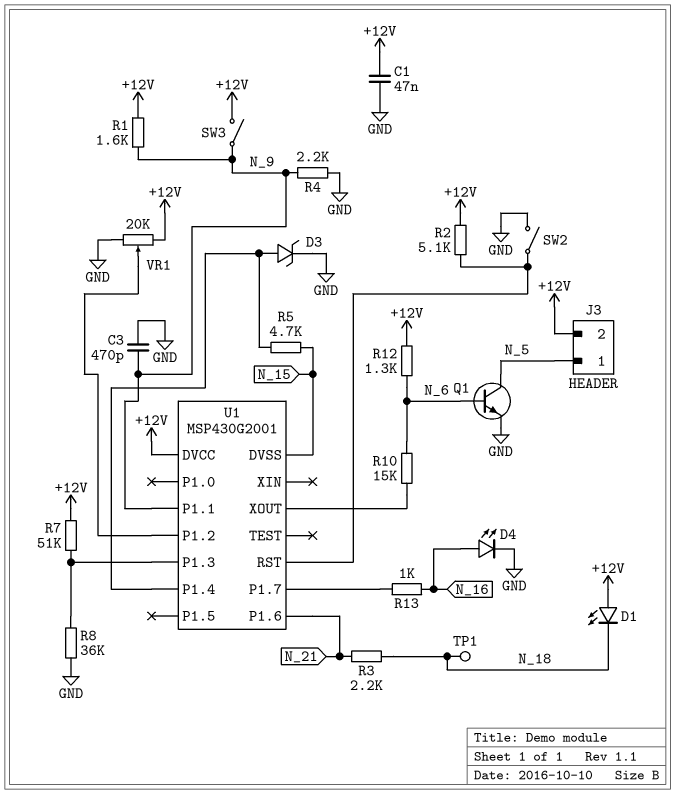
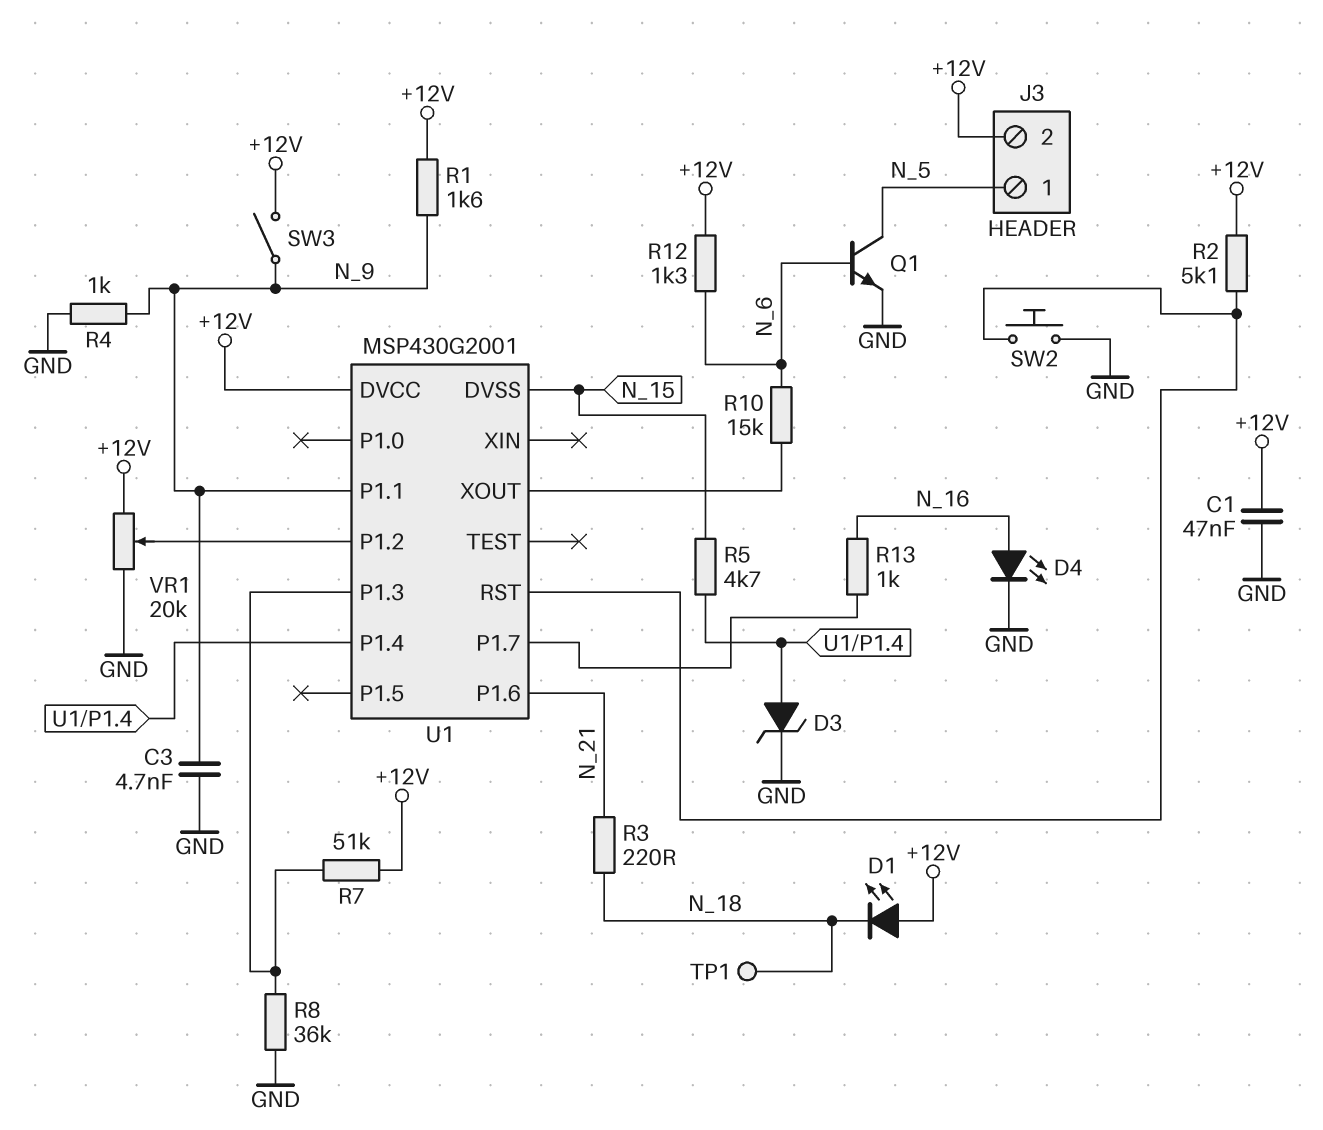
C3: 470pF (GND, N_9) -> 4.7nF (GND, N_9)
R3: 2.2k (N_18, N_21) -> 220 (N_18, N_21)
R4: 2.2k (GND, N_9) -> 1k (GND, N_9)
SW2: switch (GND, U1/RST) -> button (GND, U1/RST)

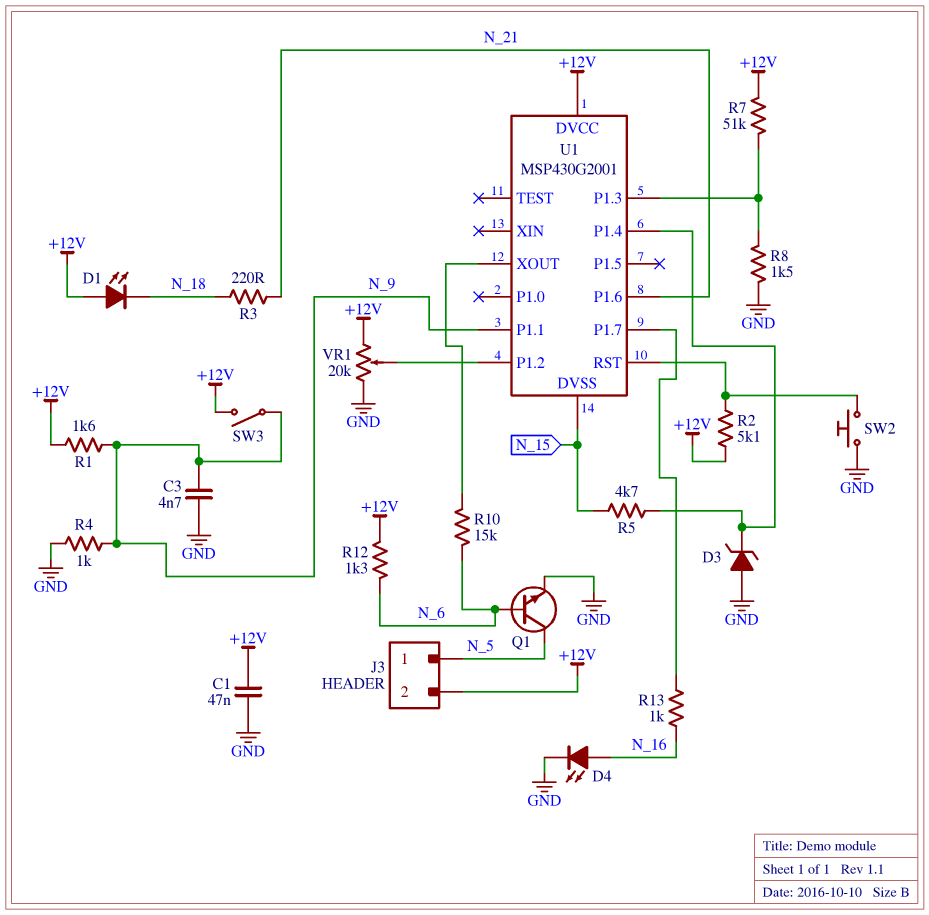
D3: zener (A U1/P1.4, K GND) -> zener (A GND, K U1/P1.4)
R8: 36k (GND, U1/P1.3) -> 1.5k (GND, U1/P1.3)
TP1: test point (N_18) -> none

